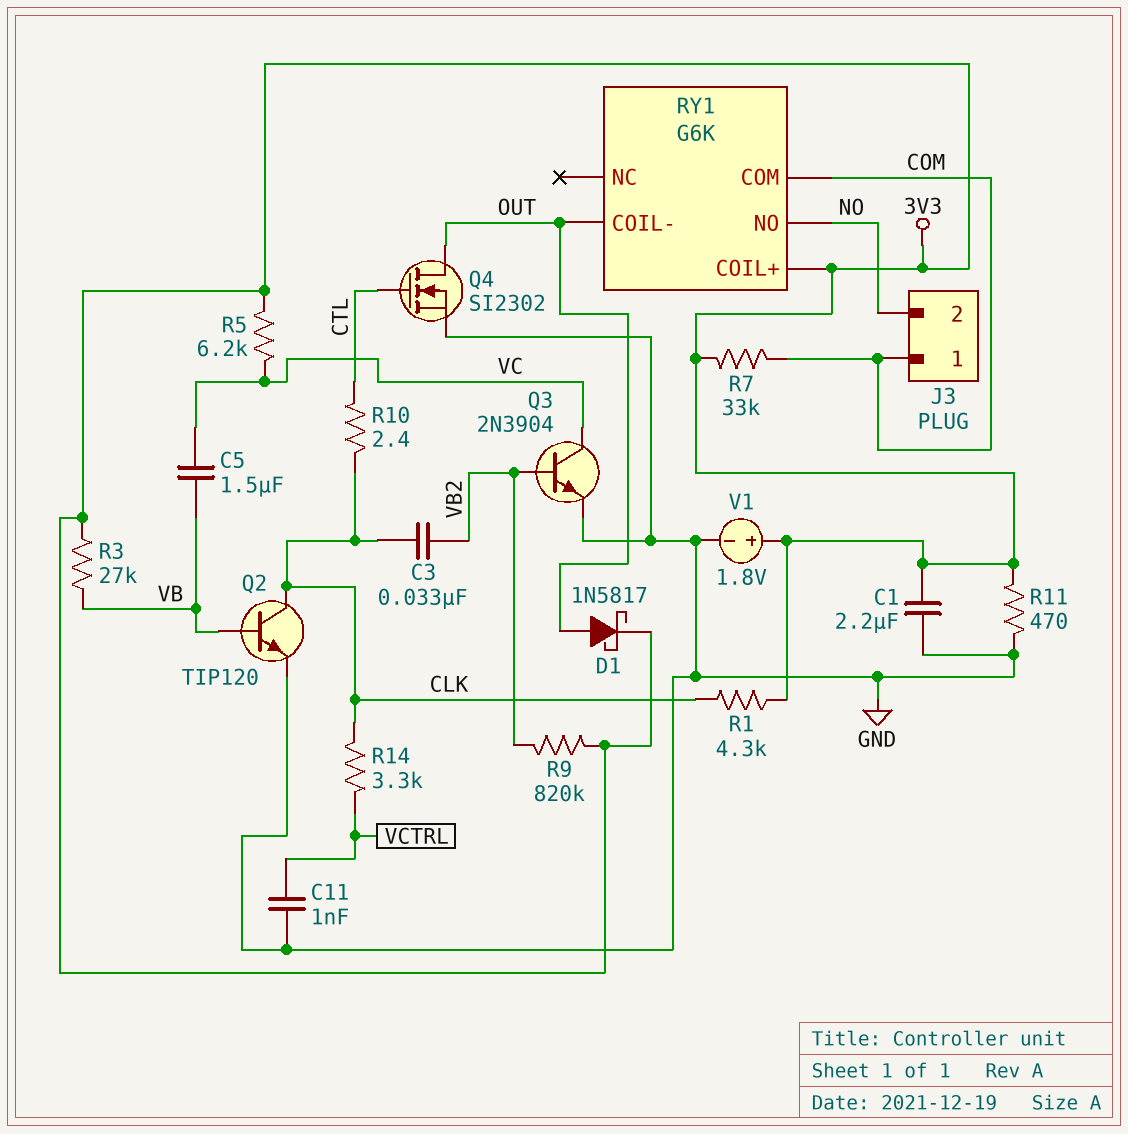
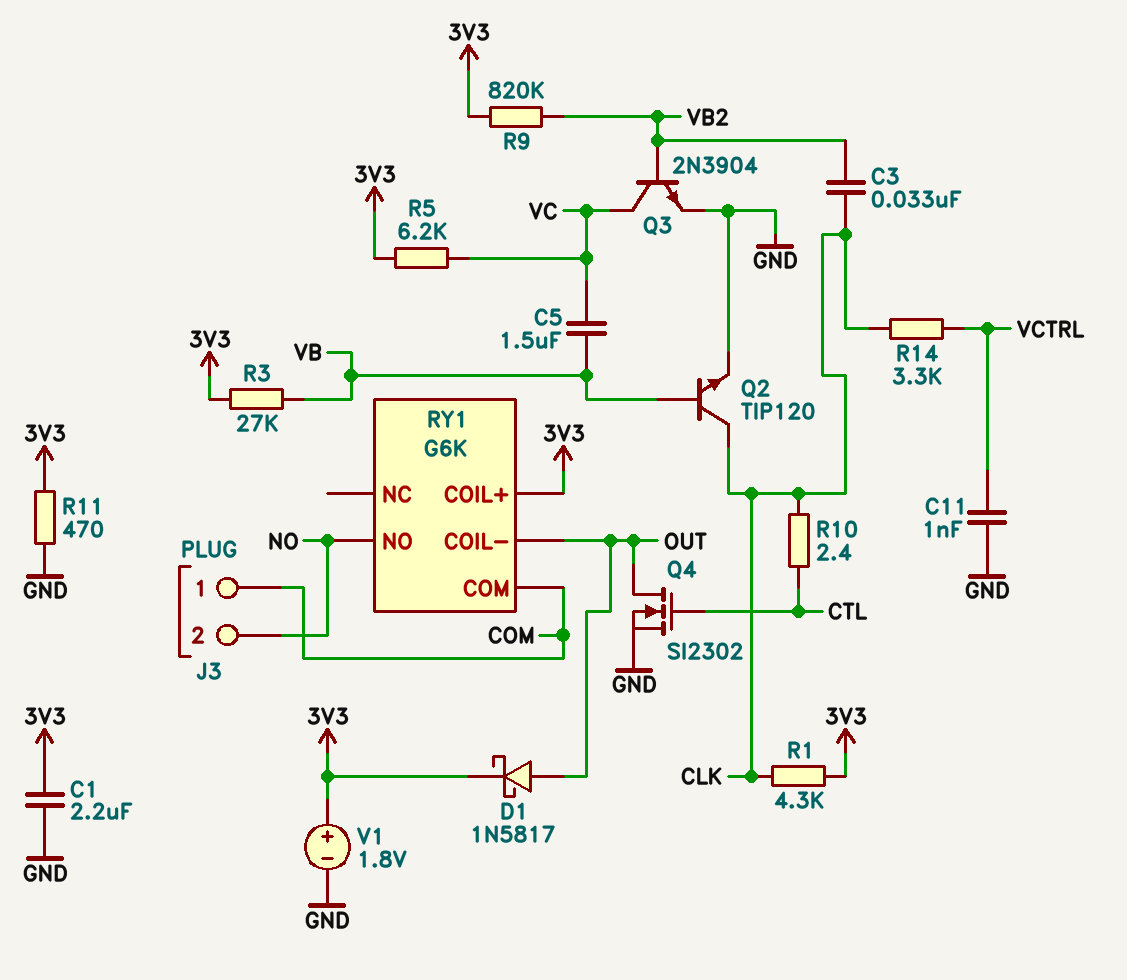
R7: 33k (3V3, COM) -> none

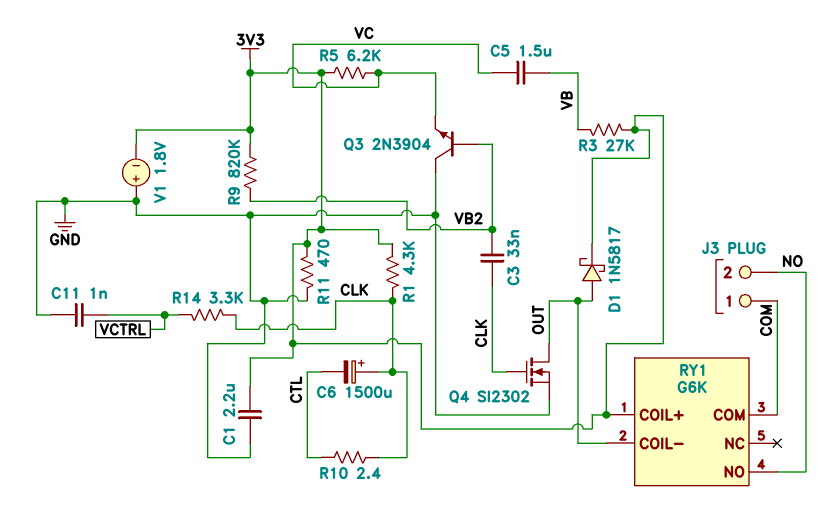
C6: none -> 1500uF (plus CLK, minus CTL)
Q2: NPN TIP120 (B VB, C CLK, E GND) -> none
Q3: NPN 2N3904 (B VB2, C VC, E GND) -> NPN 2N3904 (B VB2, C GND, E VC)
Q4: NMOS SI2302 (G CTL, D OUT, S GND) -> NMOS SI2302 (G CLK, D OUT, S GND)
V1: 1.8V (plus 3V3, minus GND) -> 1.8V (plus GND, minus 3V3)

